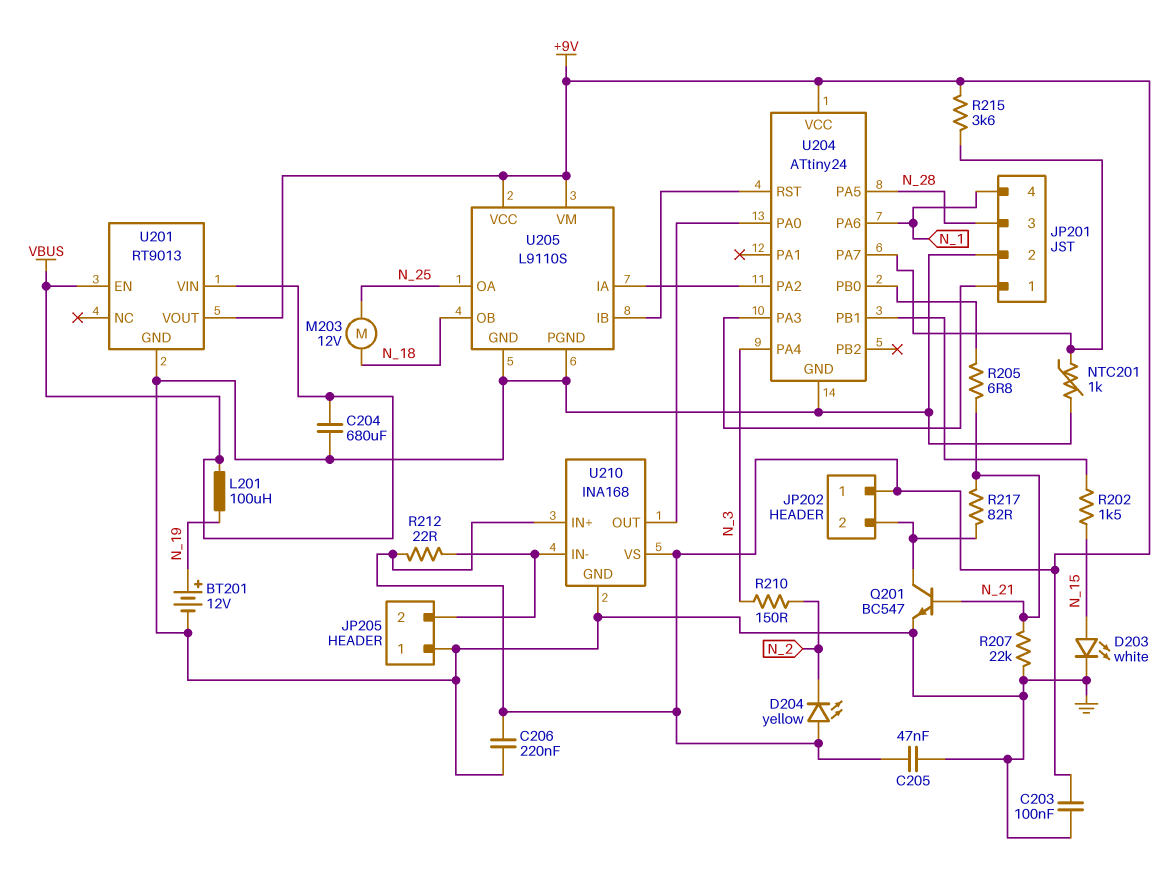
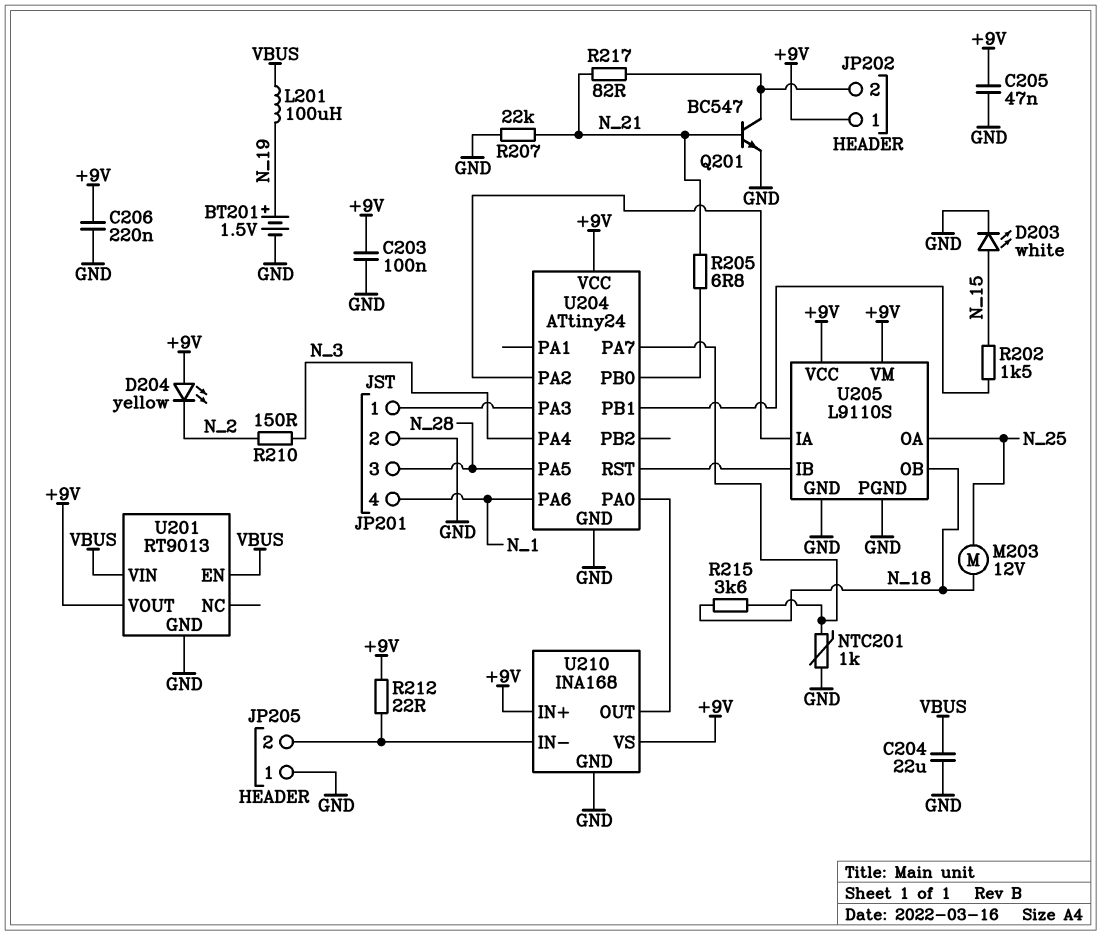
BT201: 12V (plus N_19, minus GND) -> 1.5V (plus N_19, minus GND)
C204: 680uF (GND, VBUS) -> 22uF (GND, VBUS)
R215: 3.6k (+9V, U204/PA7) -> 3.6k (N_18, U204/PA7)

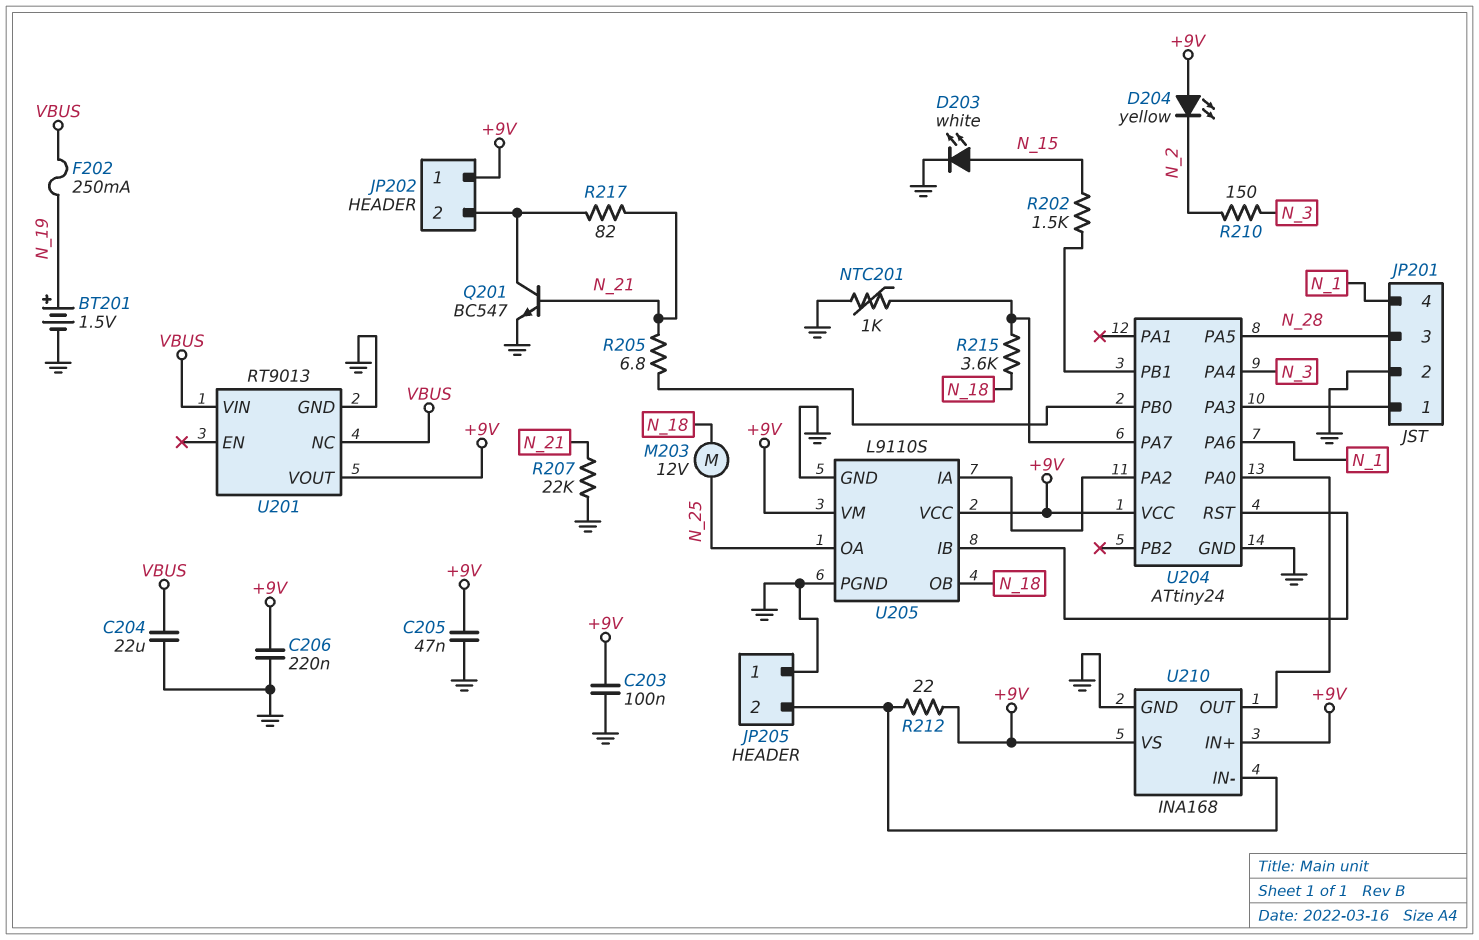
F202: none -> 250mA (N_19, VBUS)
L201: 100uH (N_19, VBUS) -> none
U201 pin EN: VBUS -> none
U201 pin NC: none -> VBUS

